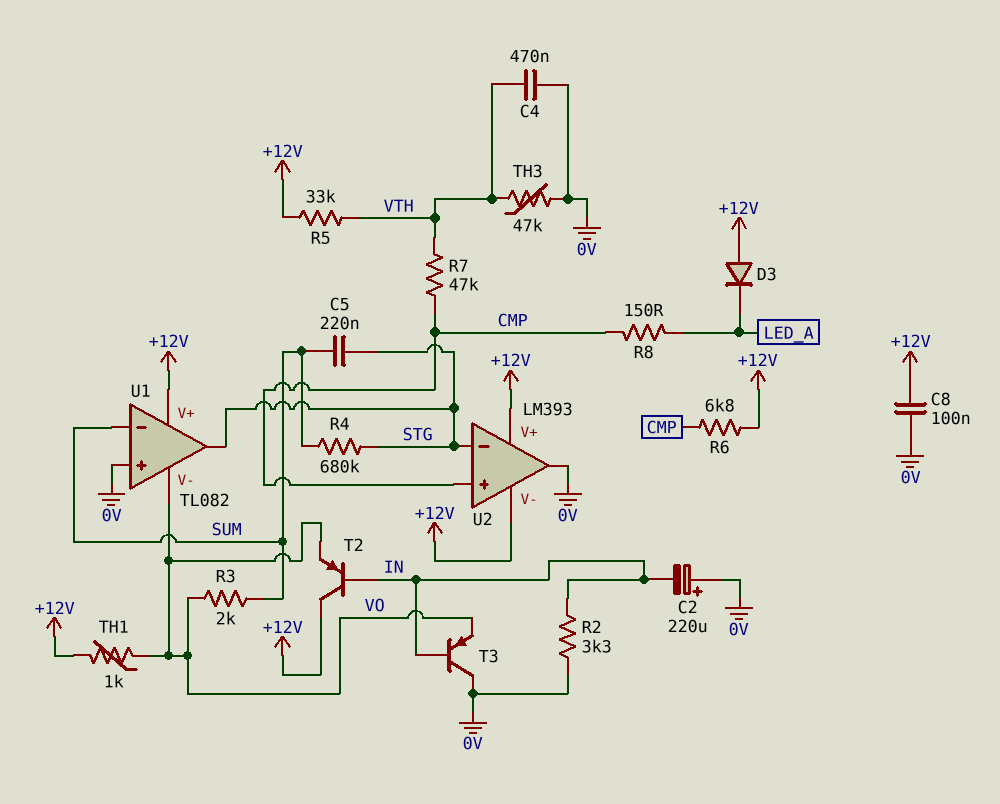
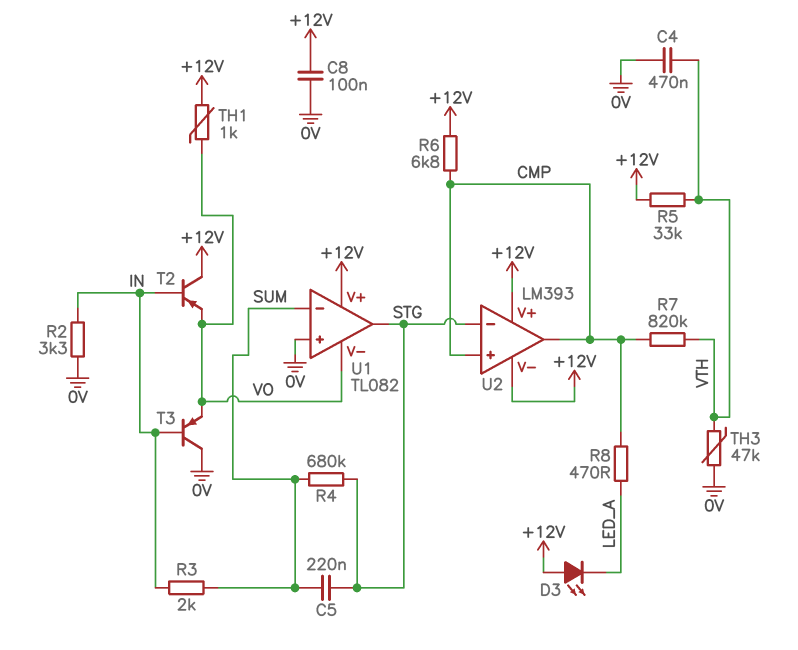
C2: 220uF (plus 0V, minus IN) -> none
D3: diode (A +12V, K LED_A) -> LED (A +12V, K LED_A)
R3: 2k (SUM, VO) -> 2k (IN, SUM)
R7: 47k (CMP, VTH) -> 820k (CMP, VTH)
R8: 150 (CMP, LED_A) -> 470 (CMP, LED_A)
U2 pin out: 0V -> CMP

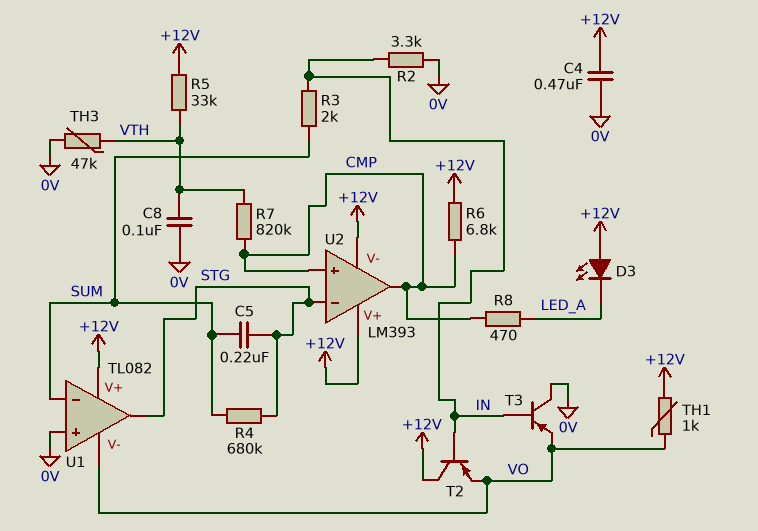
C4: 470nF (0V, VTH) -> 470nF (+12V, 0V)
C8: 100nF (+12V, 0V) -> 100nF (0V, VTH)

